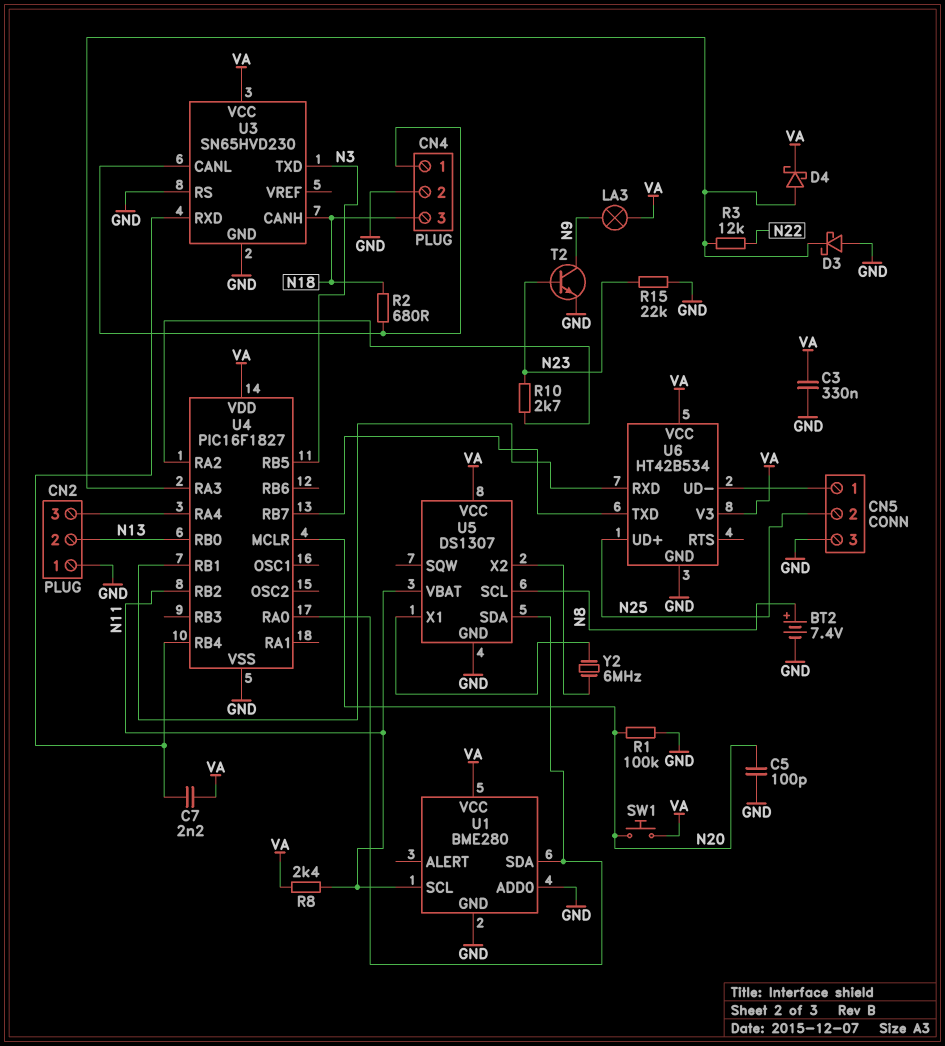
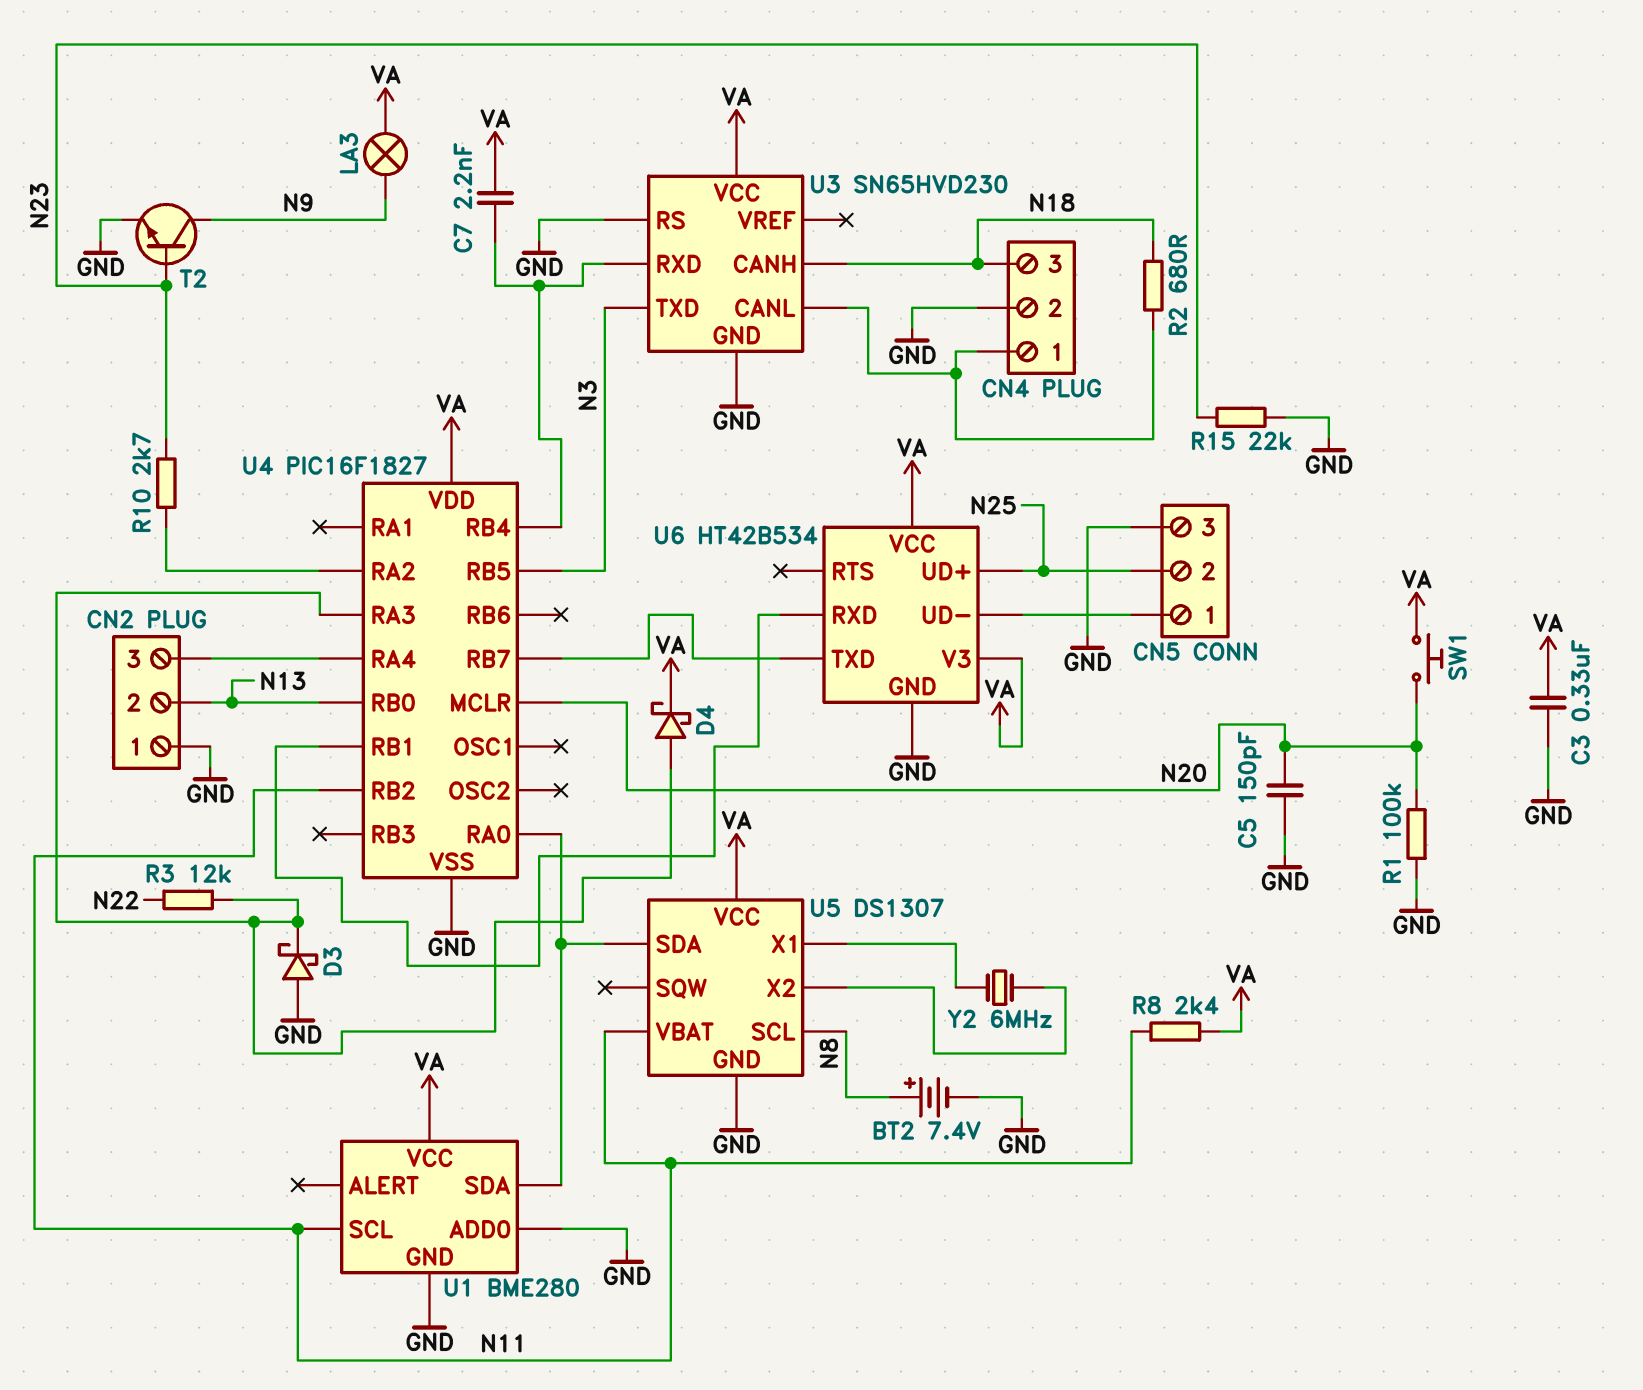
C5: 100pF (GND, N20) -> 150pF (GND, N20)

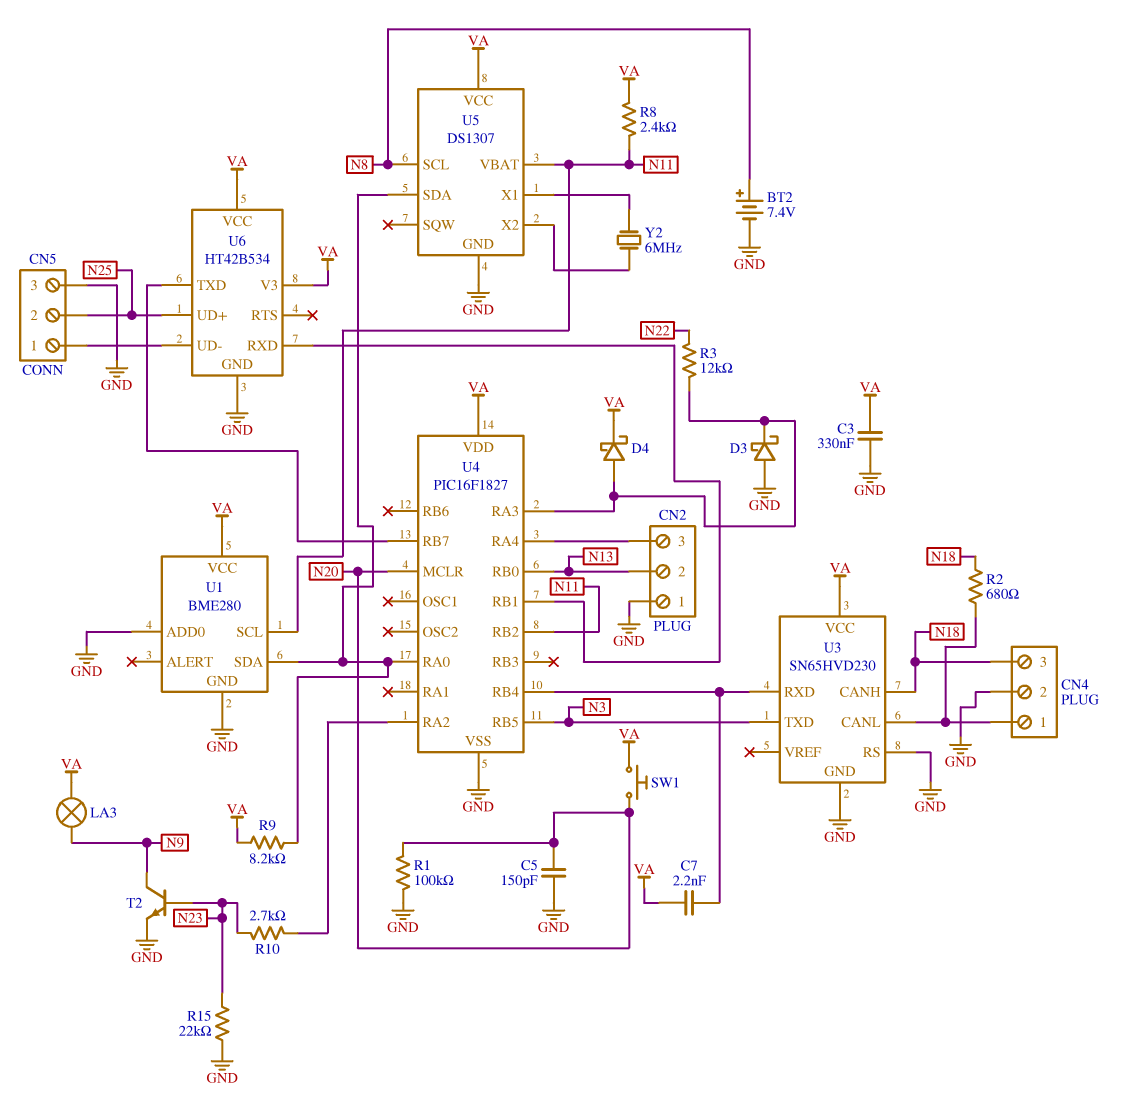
R9: none -> 8.2k (U1/SDA, VA)

